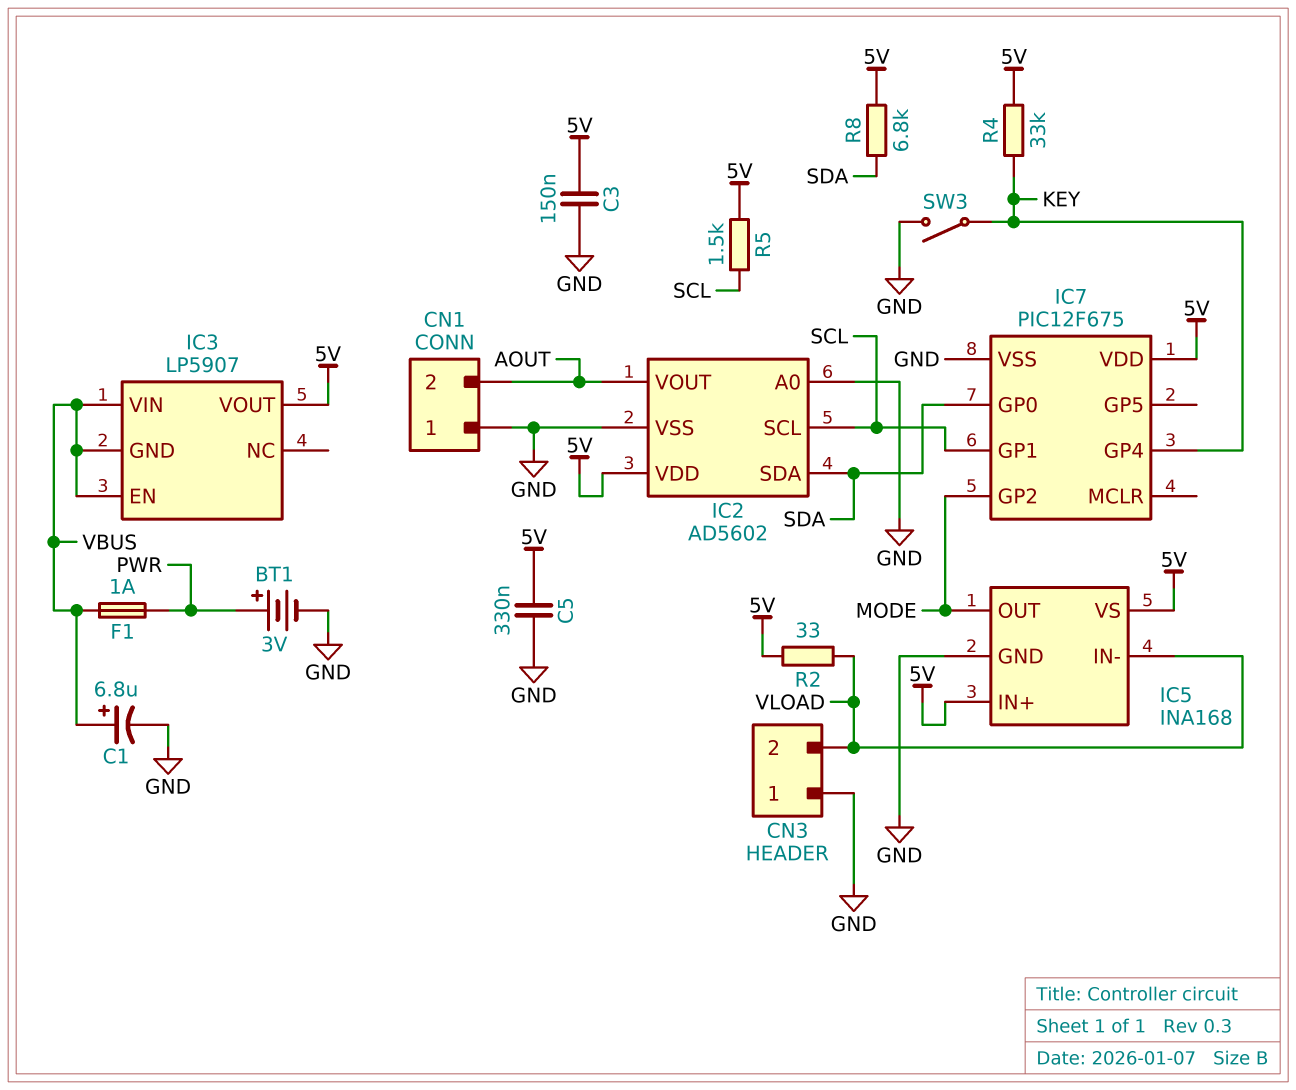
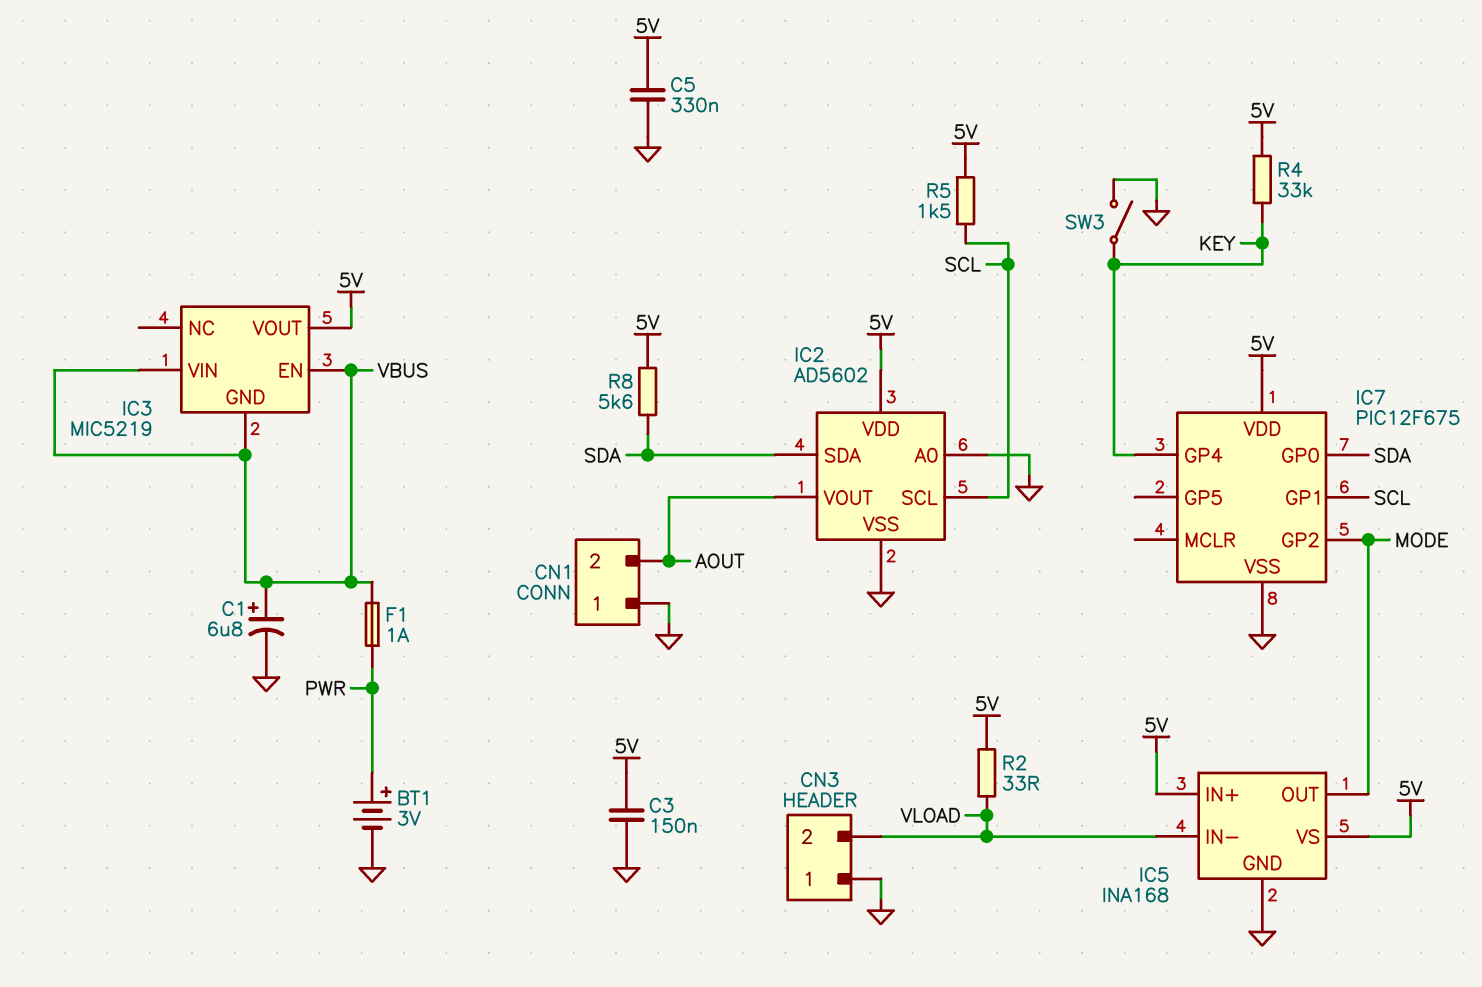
IC3: LP5907 -> MIC5219
R8: 6.8k (5V, SDA) -> 5.6k (5V, SDA)

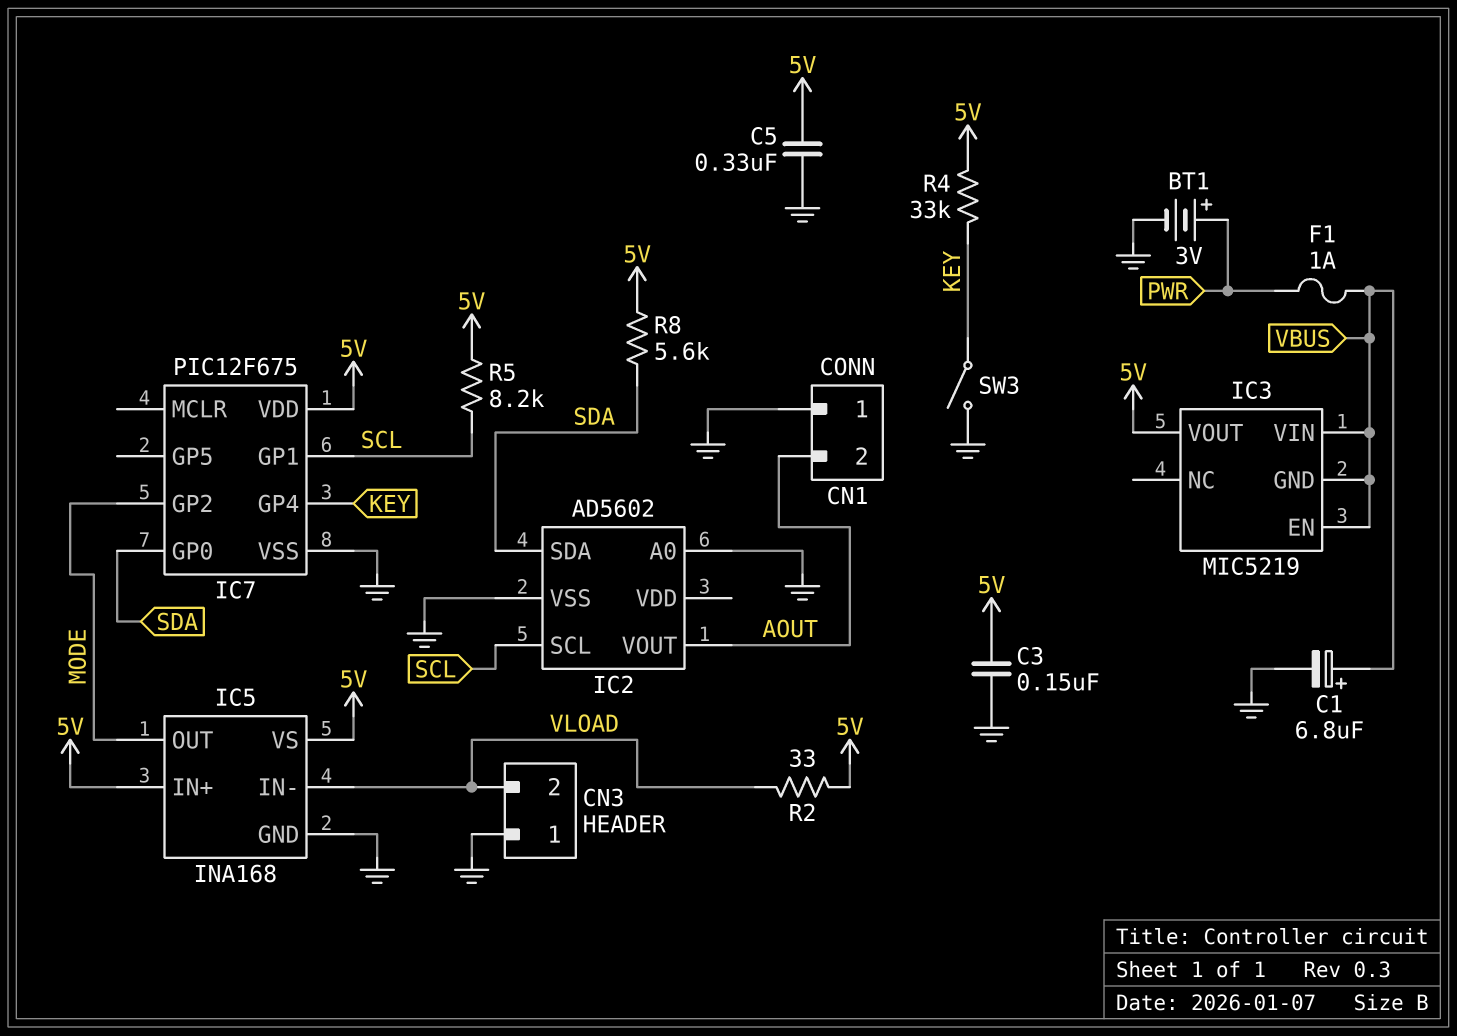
IC2 pin VDD: 5V -> none
R5: 1.5k (5V, SCL) -> 8.2k (5V, SCL)

